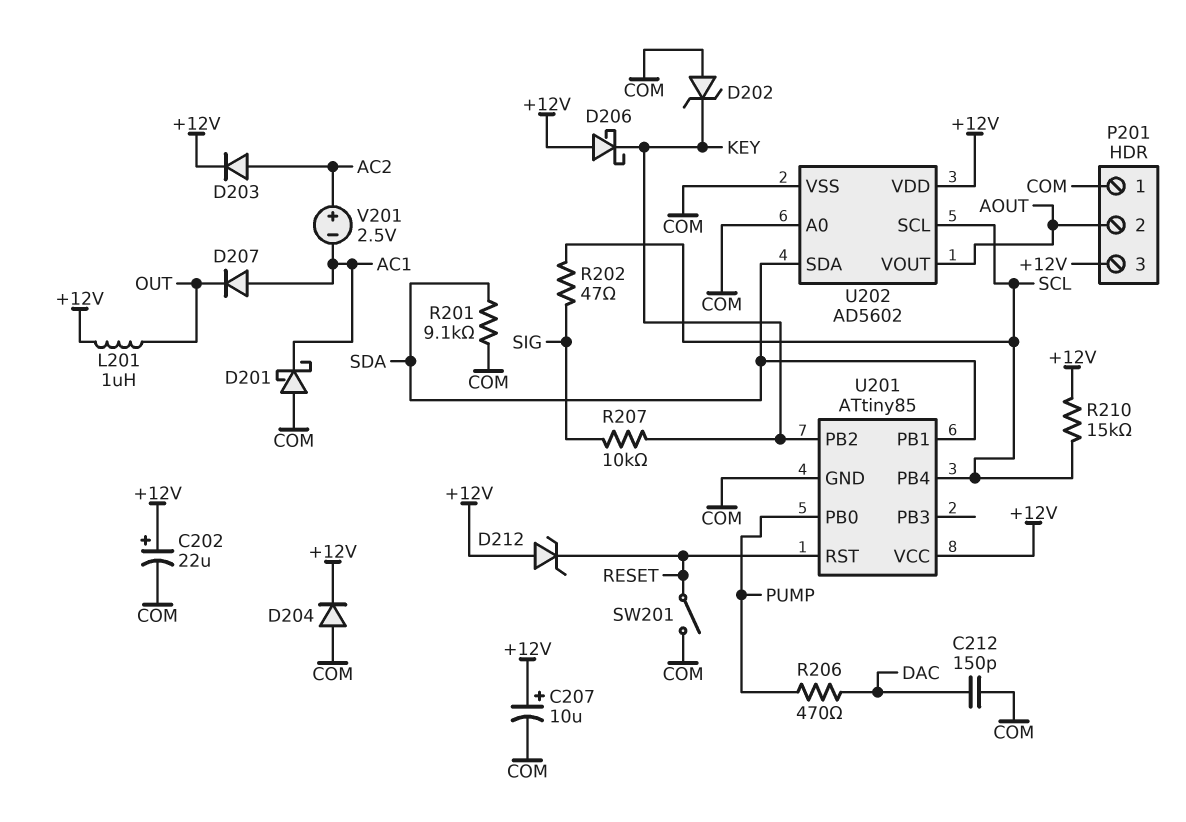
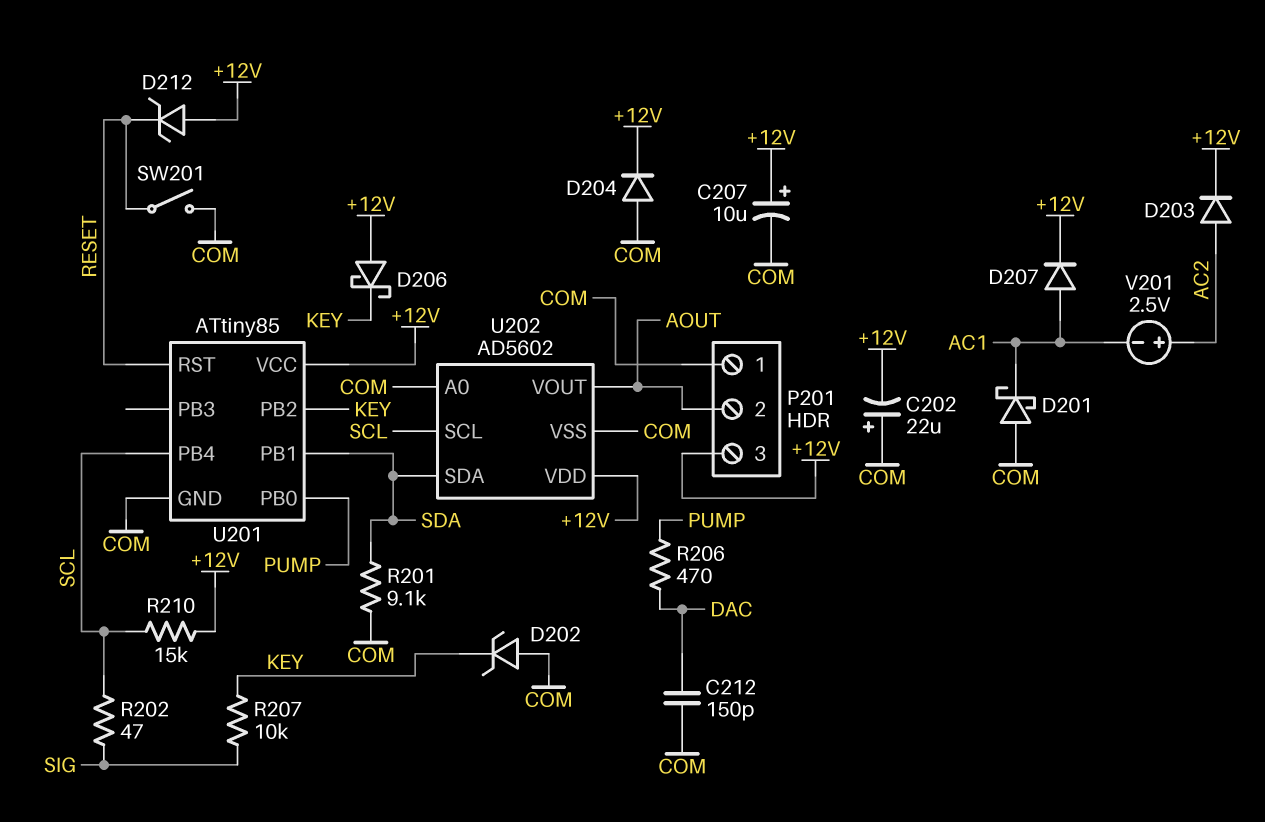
C202: 22uF (plus +12V, minus COM) -> 22uF (plus COM, minus +12V)
D207: diode (A AC1, K OUT) -> diode (A AC1, K +12V)
L201: 1uH (+12V, OUT) -> none

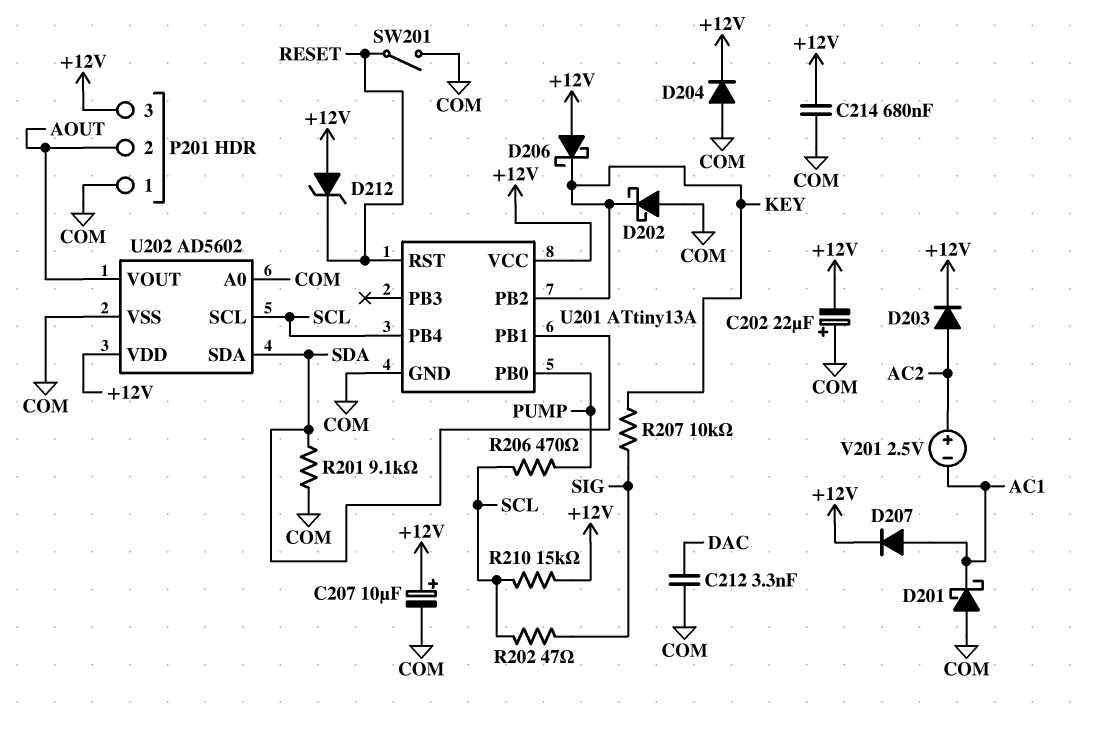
C212: 150pF (COM, DAC) -> 3.3nF (COM, DAC)
C214: none -> 680nF (+12V, COM)
D202: zener (A COM, K KEY) -> schottky (A COM, K KEY)
R206: 470 (DAC, PUMP) -> 470 (PUMP, SCL)
U201: ATtiny85 -> ATtiny13A

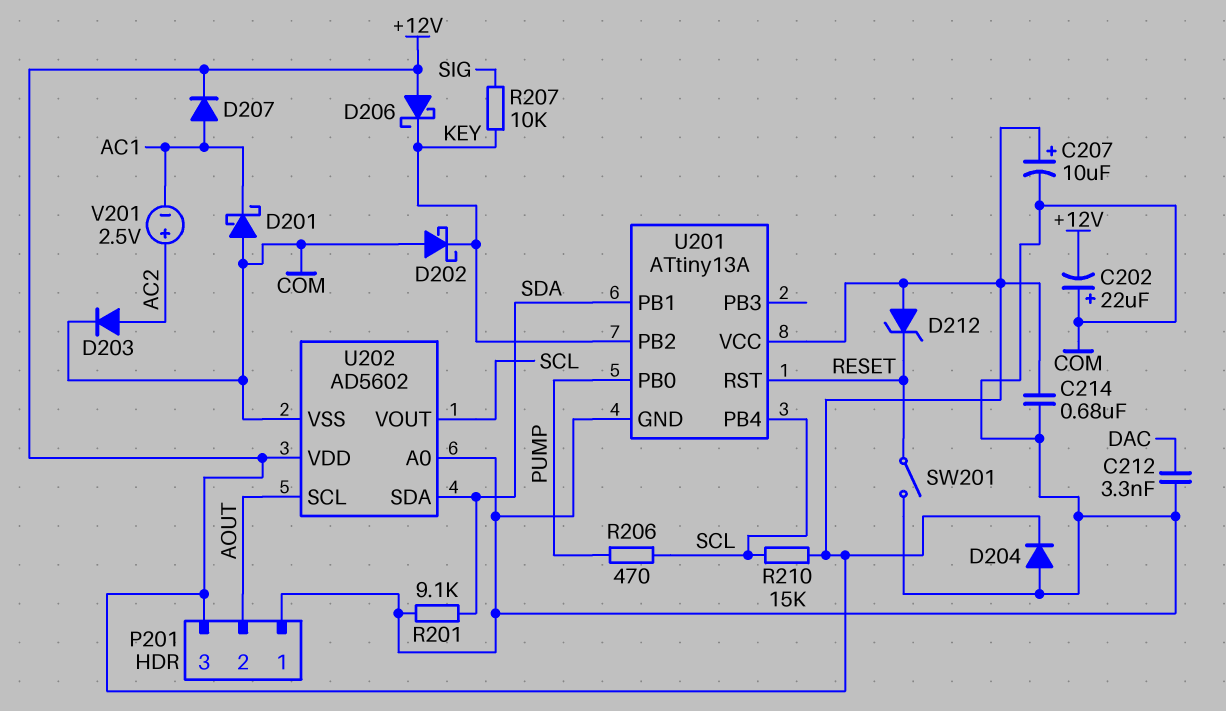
D203: diode (A AC2, K +12V) -> diode (A AC2, K COM)
R202: 47 (SCL, SIG) -> none
U202 pin SCL: SCL -> AOUT
U202 pin VOUT: AOUT -> SCL

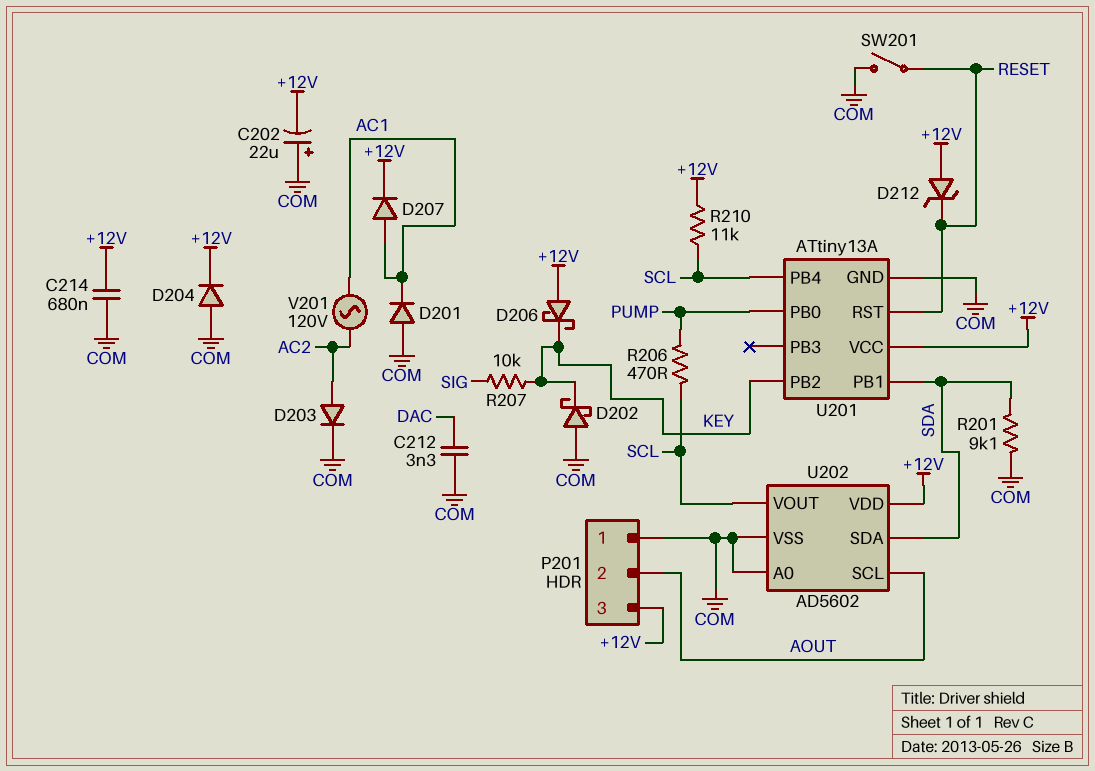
C207: 10uF (plus +12V, minus COM) -> none
D201: schottky (A COM, K AC1) -> diode (A COM, K AC1)
R210: 15k (+12V, SCL) -> 11k (+12V, SCL)
V201: 2.5V (plus AC2, minus AC1) -> AC 120V (AC1, AC2)

